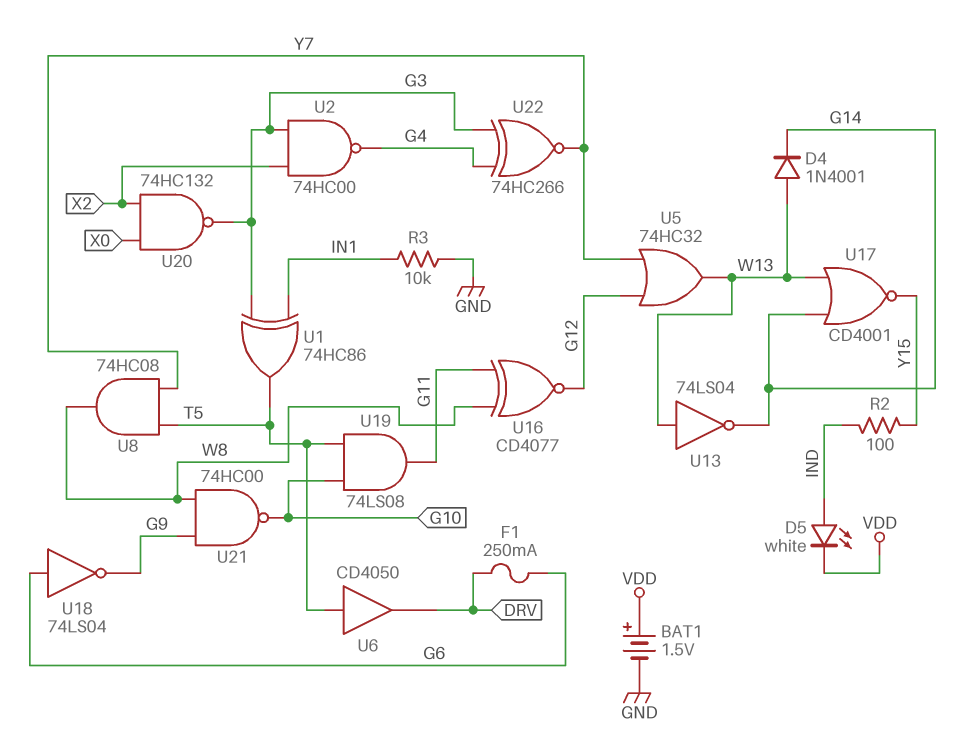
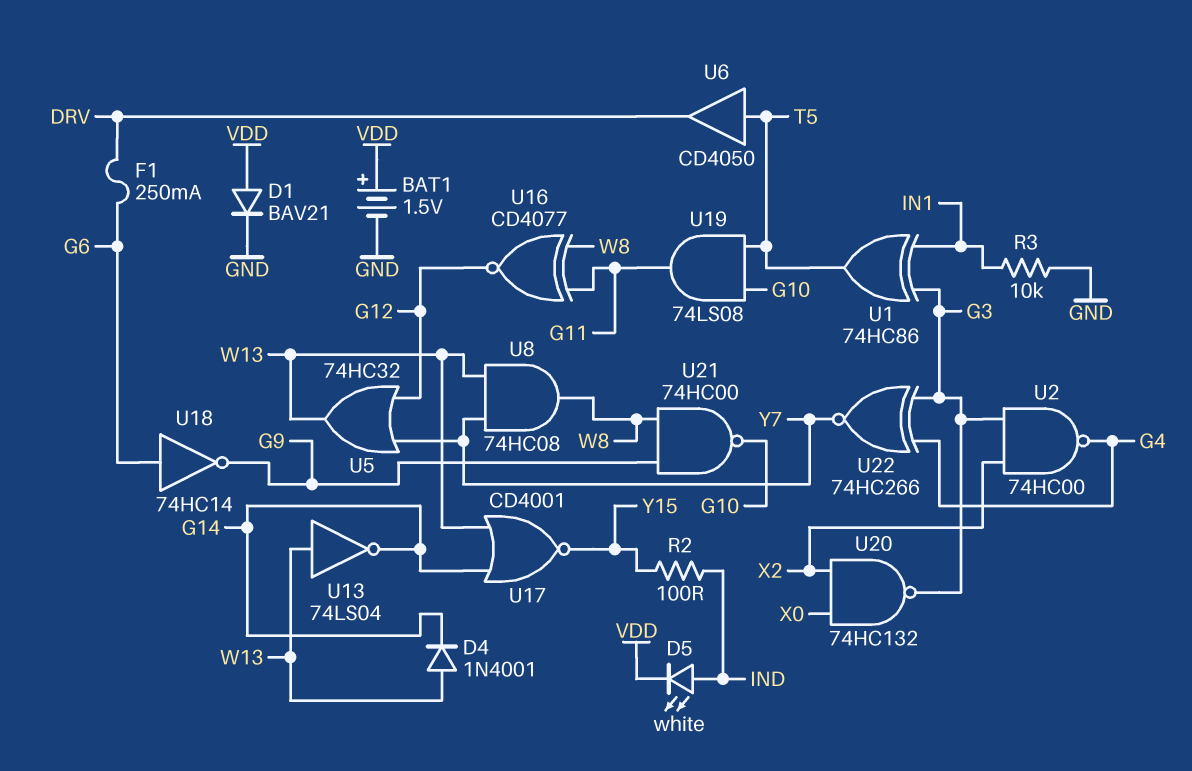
D1: none -> diode BAV21 (A VDD, K GND)
U8: AND 74HC08 (in T5, in Y7, out W8) -> AND 74HC08 (in W13, in Y7, out W8)
U18: NOT 74LS04 (in G6, out G9) -> NOT 74HC14 (in G6, out G9)

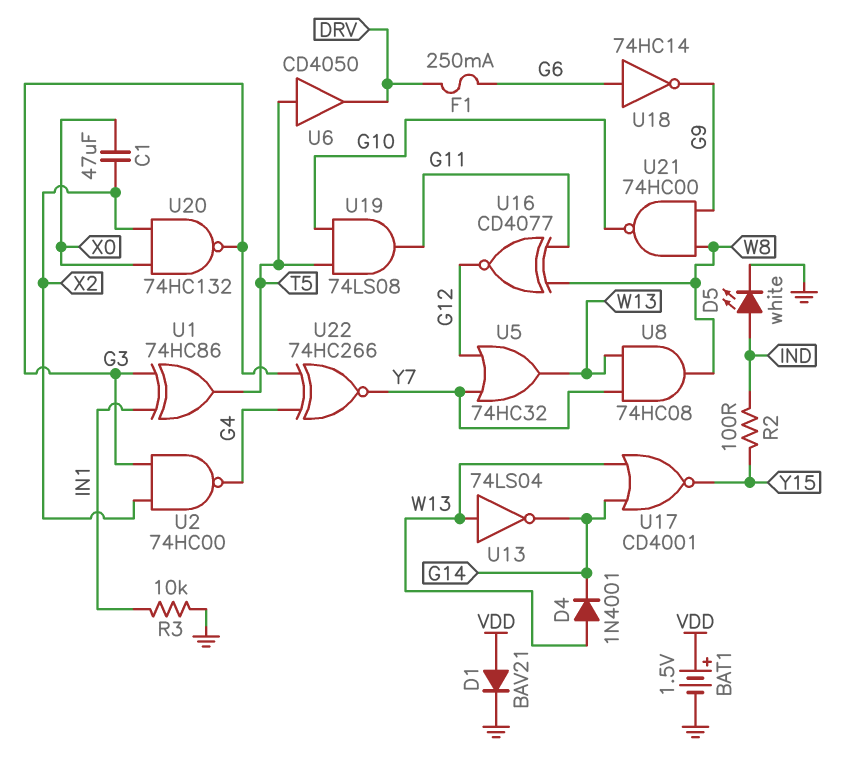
C1: none -> 47uF (X0, X2)
D5: LED white (A IND, K VDD) -> LED white (A IND, K GND)

